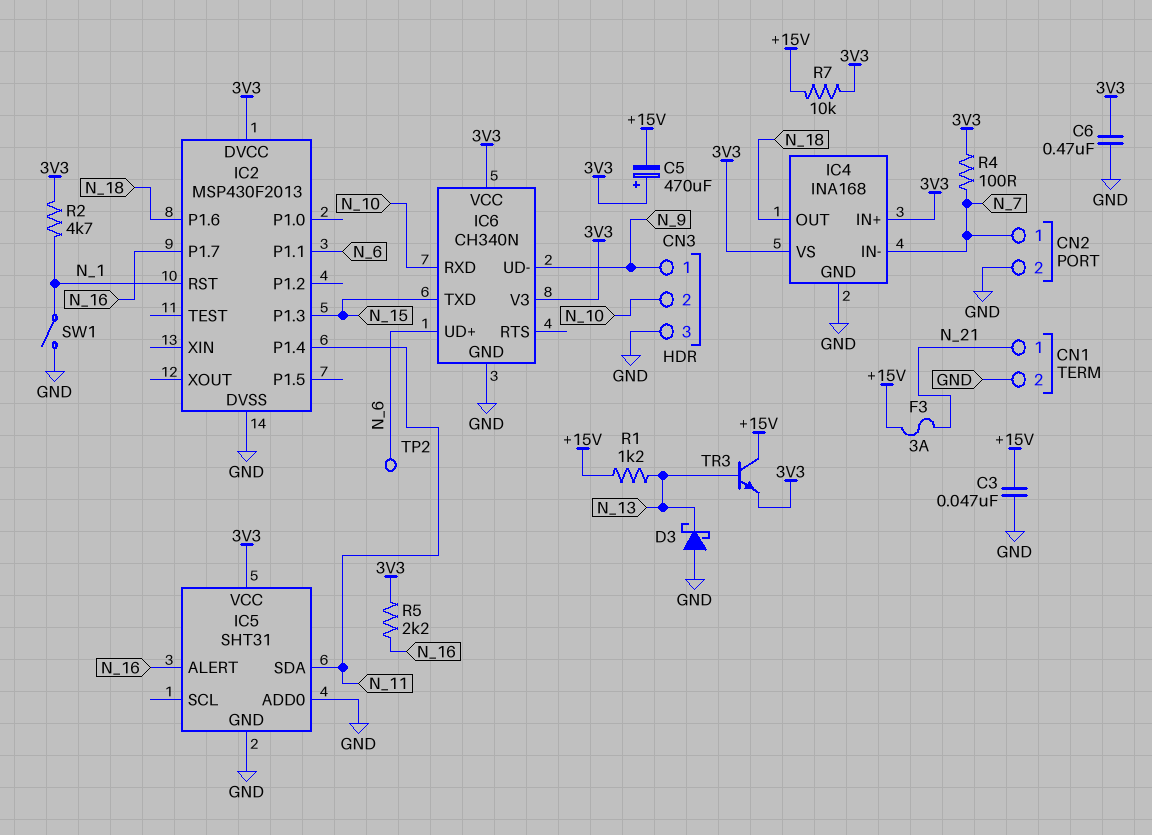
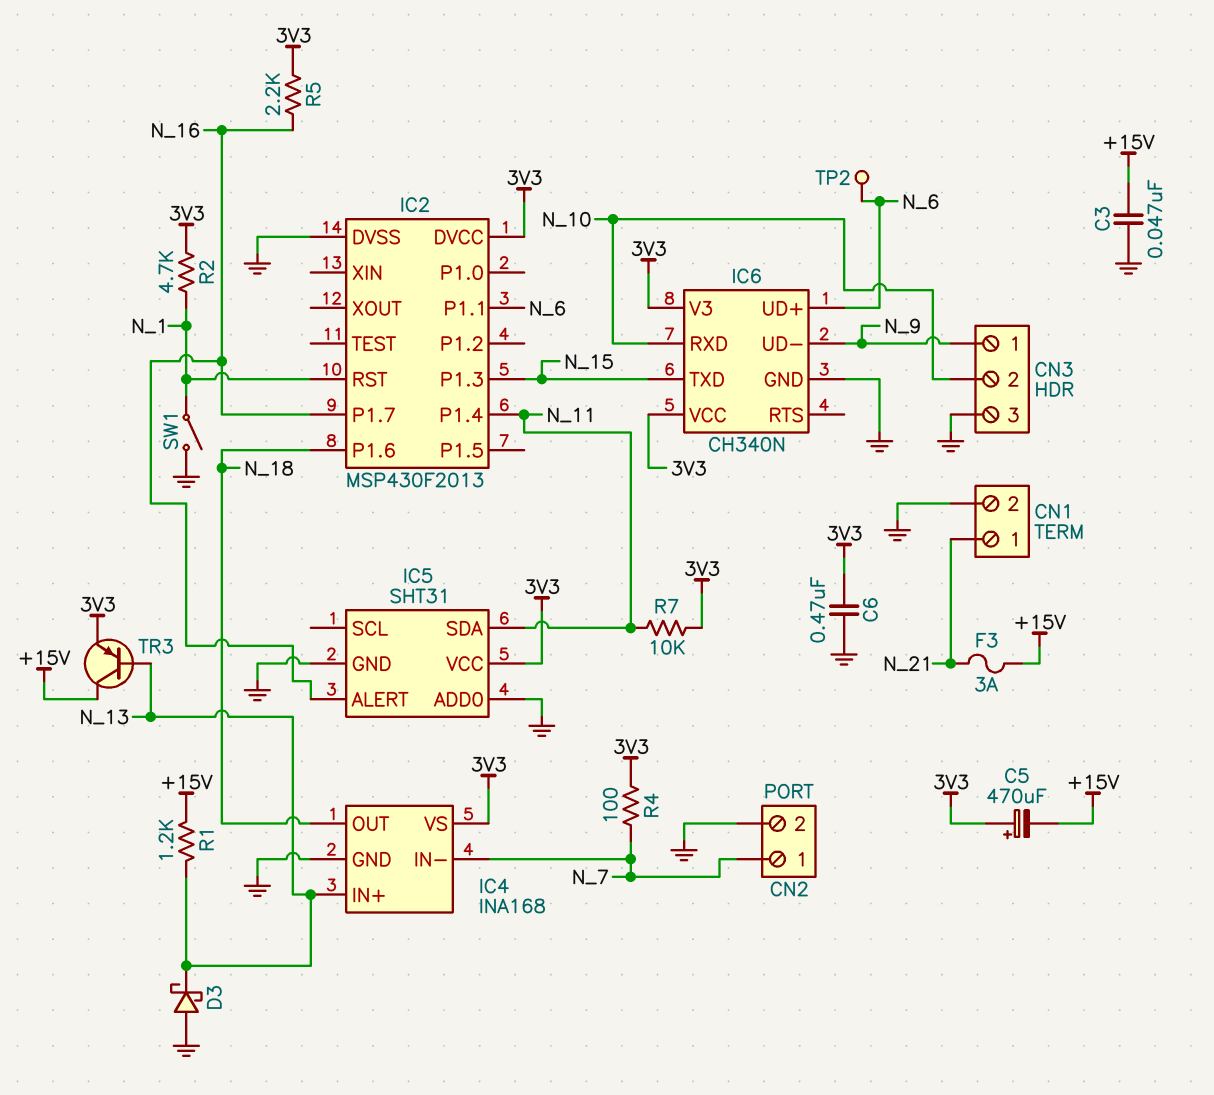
IC4 pin IN+: 3V3 -> N_13
R7: 10k (+15V, 3V3) -> 10k (3V3, N_11)
TR3: NPN (B N_13, C +15V, E 3V3) -> PNP (B N_13, C +15V, E 3V3)

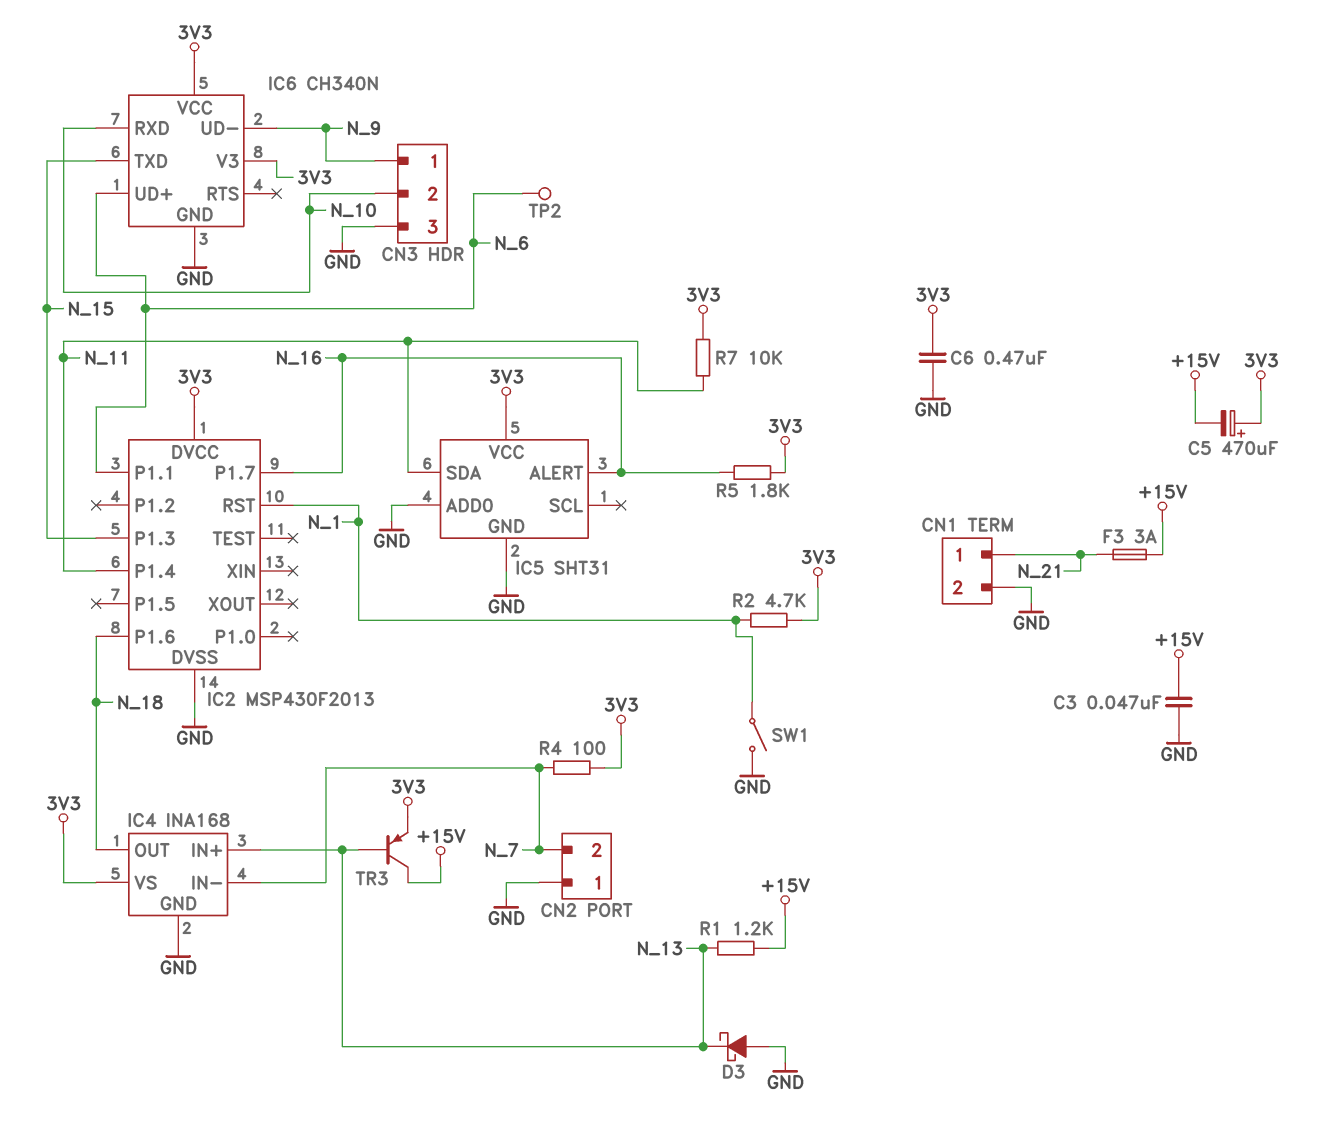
CN2 pin 1: N_7 -> GND
CN2 pin 2: GND -> N_7
R5: 2.2k (3V3, N_16) -> 1.8k (3V3, N_16)

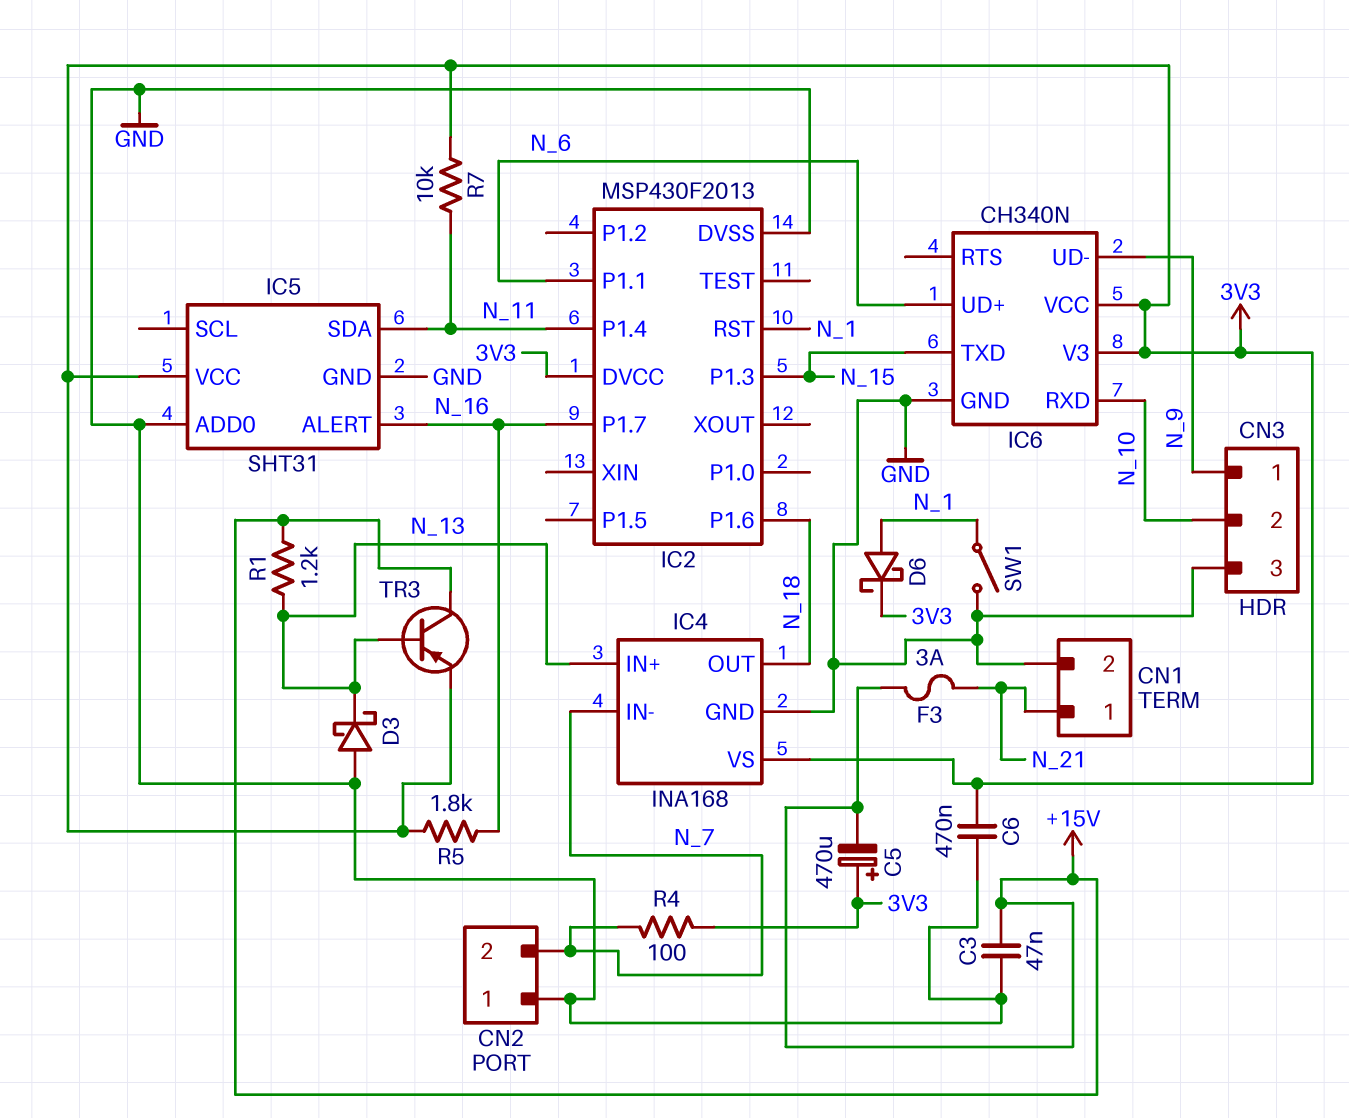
D6: none -> schottky (A N_1, K 3V3)
R2: 4.7k (3V3, N_1) -> none
TP2: test point (N_6) -> none

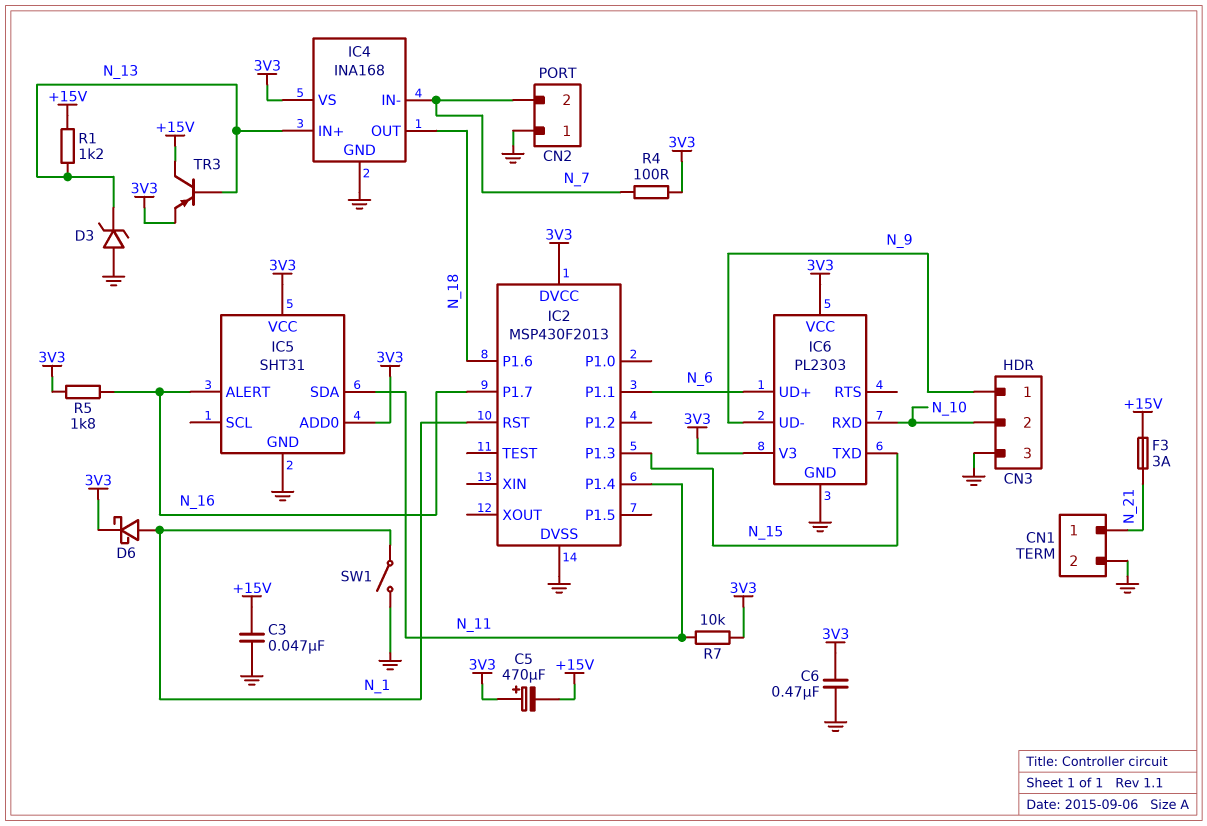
D3: schottky (A GND, K N_13) -> zener (A GND, K N_13)
IC5 pin ADD0: GND -> 3V3
IC6: CH340N -> PL2303

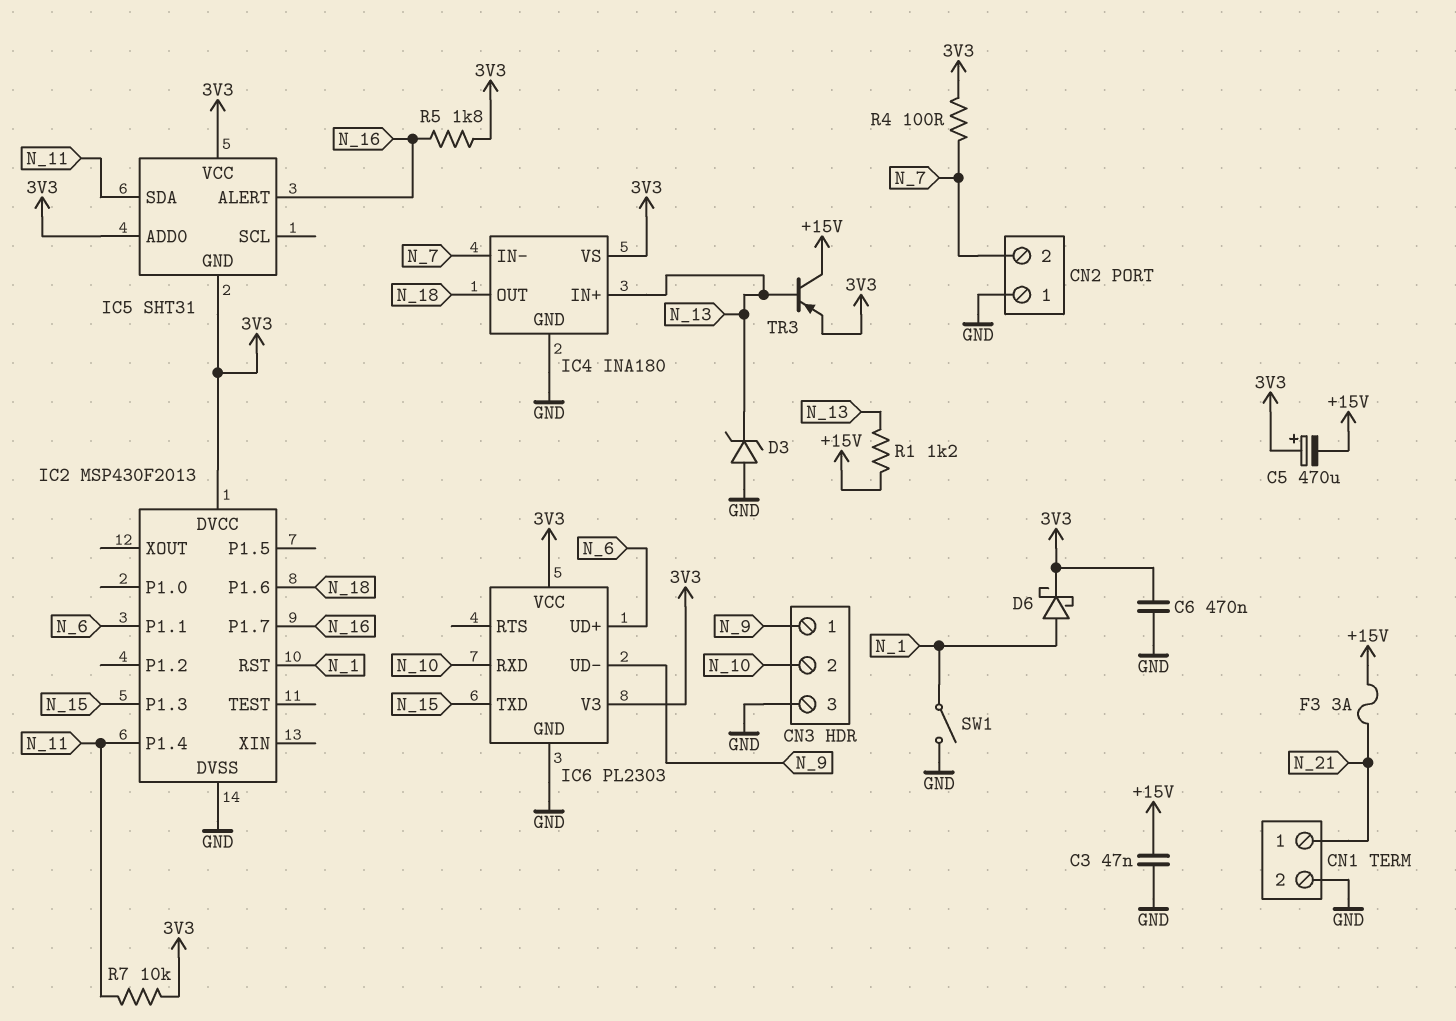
IC4: INA168 -> INA180
IC5 pin GND: GND -> 3V3

